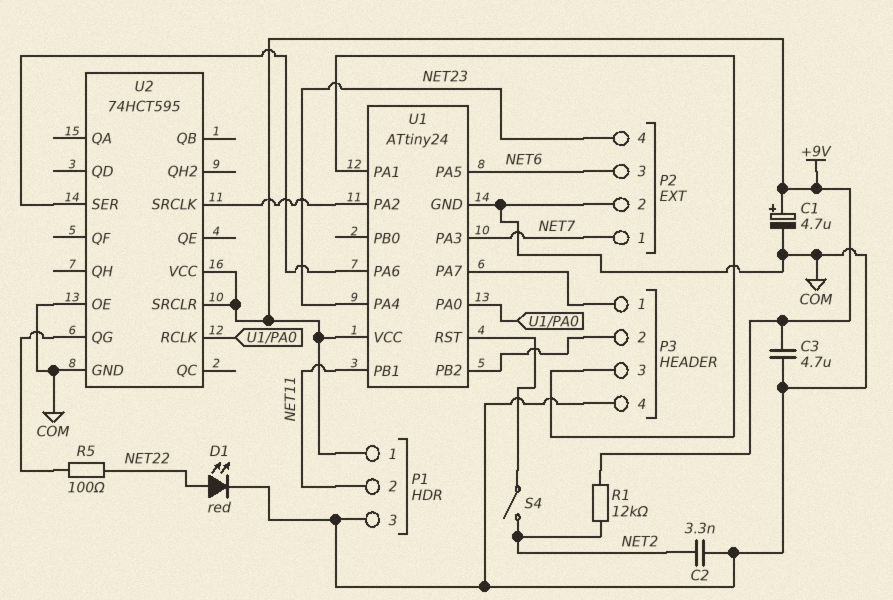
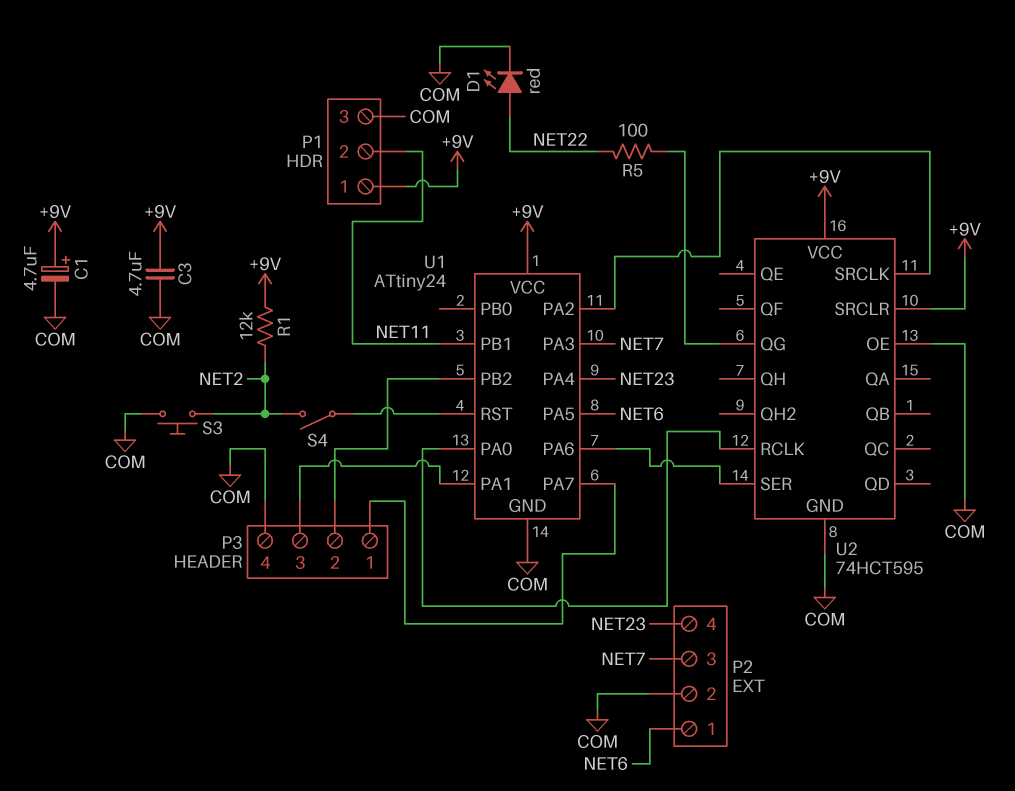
C2: 3.3nF (COM, NET2) -> none
P2 pin 1: NET7 -> NET6
P2 pin 3: NET6 -> NET7
S3: none -> button (COM, NET2)

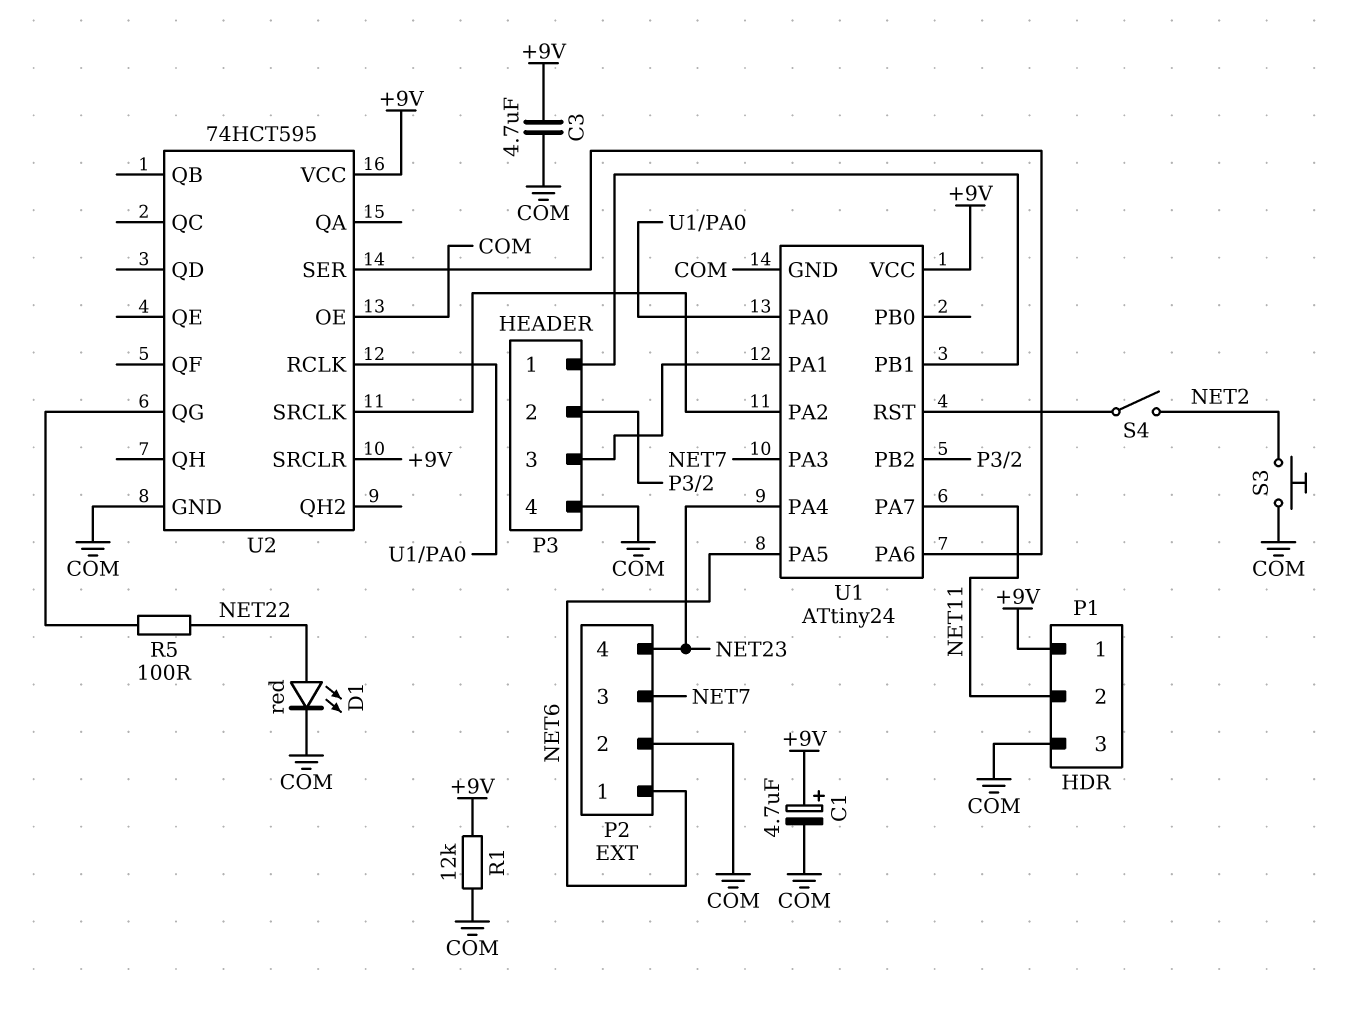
R1: 12k (+9V, NET2) -> 12k (+9V, COM)
U1 pin PA7: P3/1 -> NET11
U1 pin PB1: NET11 -> P3/1

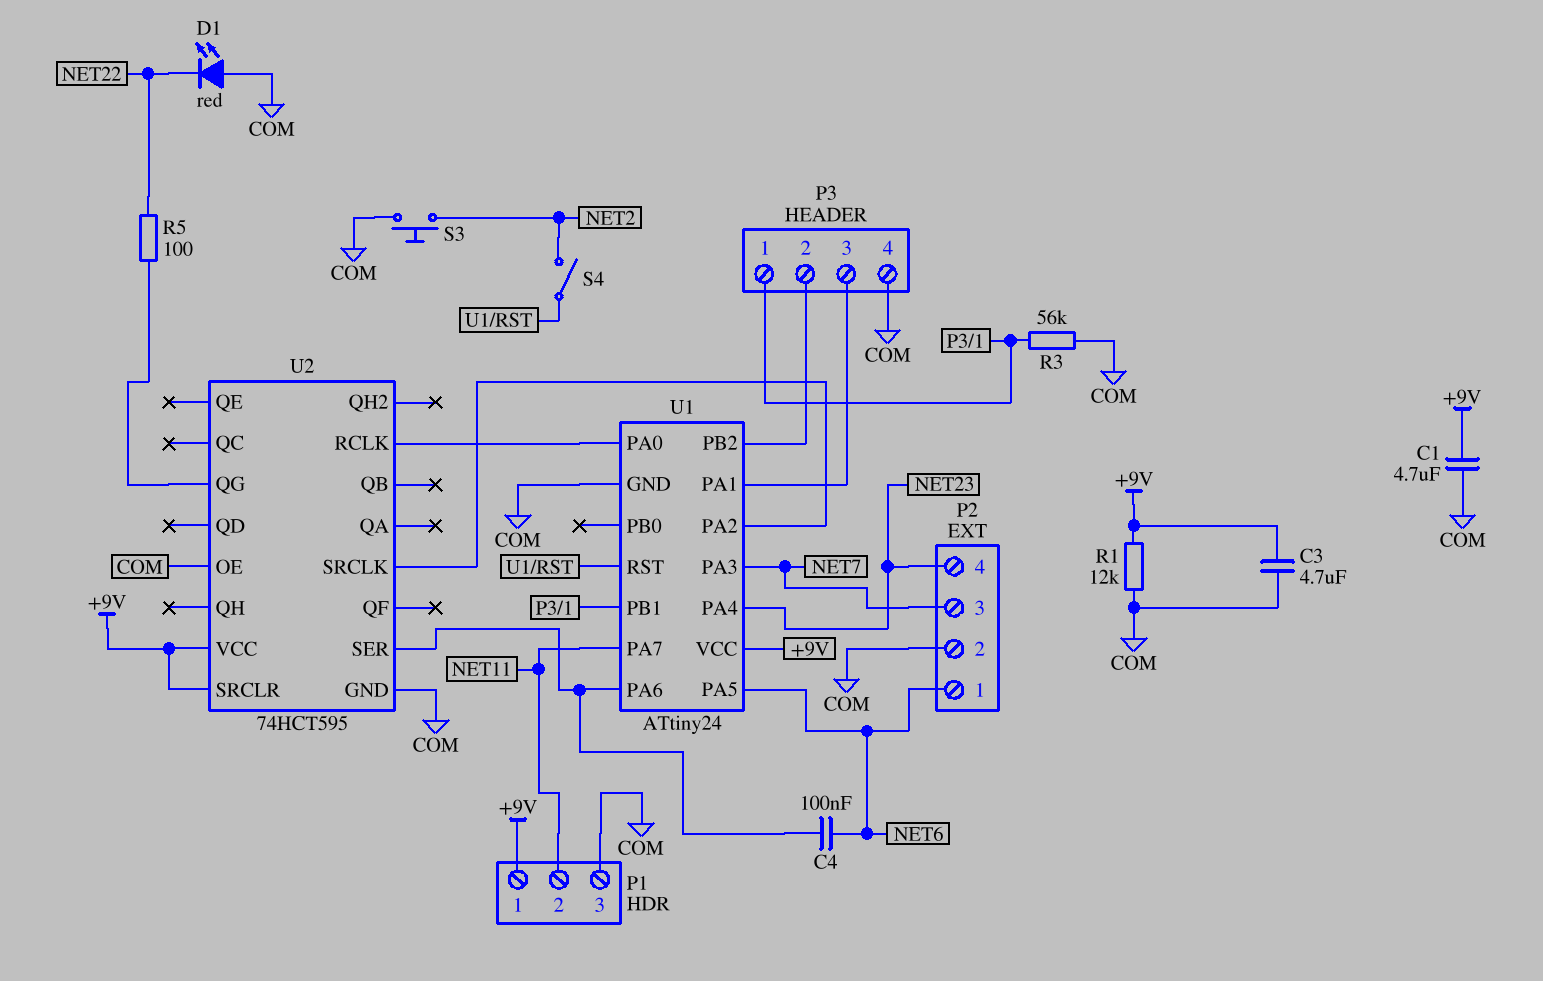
C1: 4.7uF (plus +9V, minus COM) -> 4.7uF (+9V, COM)
C4: none -> 100nF (NET6, U1/PA6)
D1: LED red (A NET22, K COM) -> LED red (A COM, K NET22)
R3: none -> 56k (COM, P3/1)

